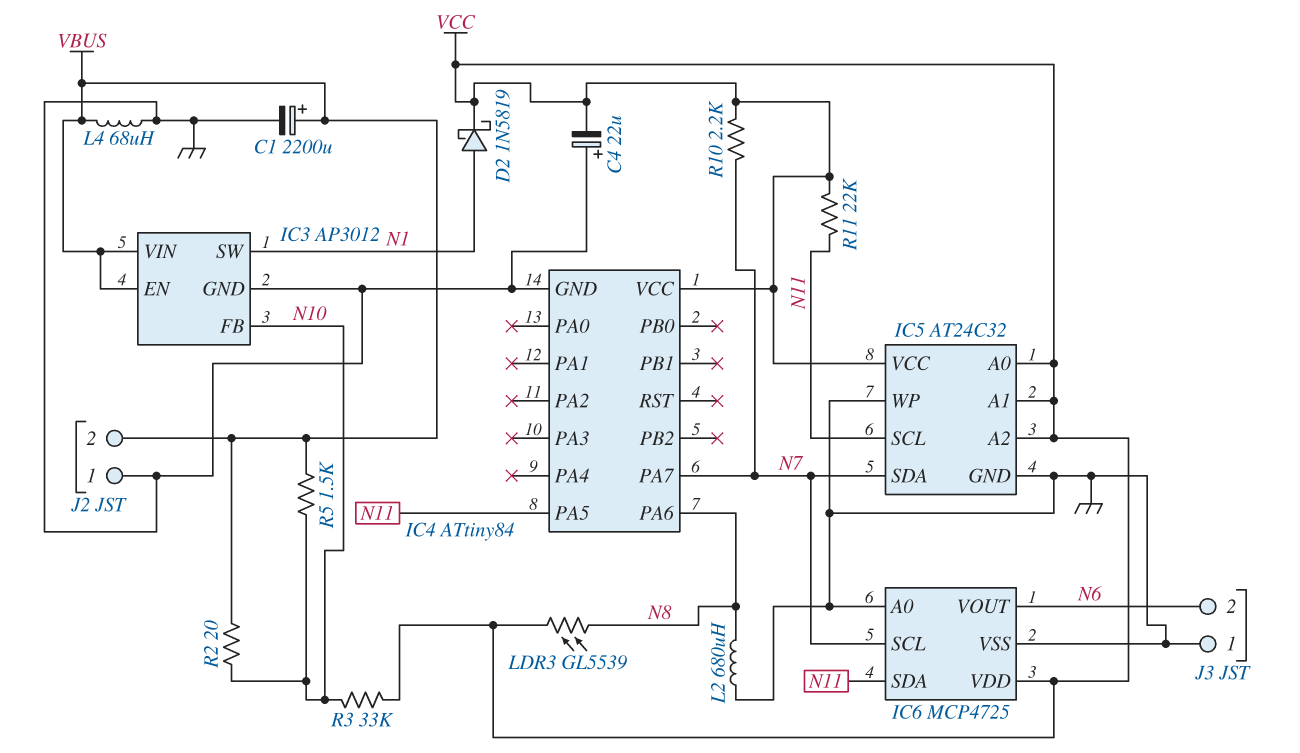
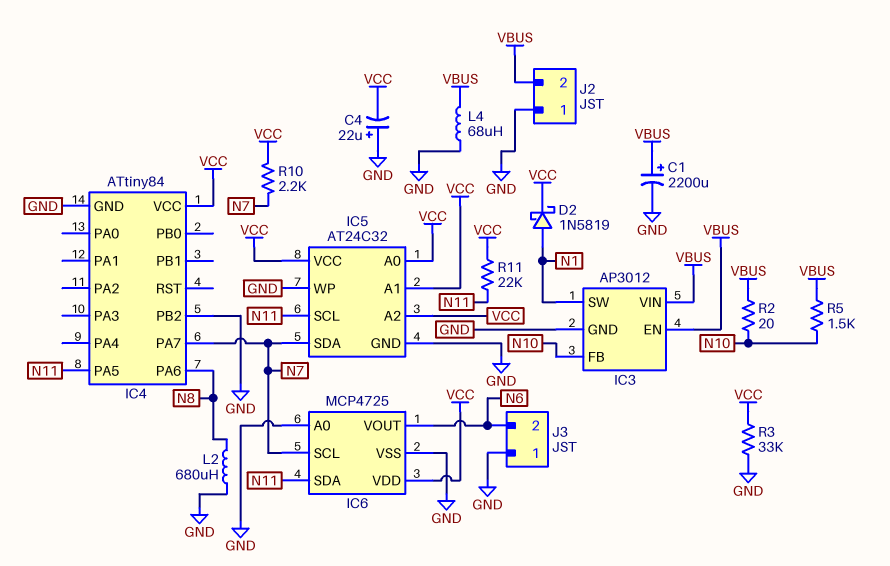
IC4 pin PB2: none -> GND
LDR3: GL5539 (N8, VCC) -> none
R3: 33k (N10, VCC) -> 33k (GND, VCC)

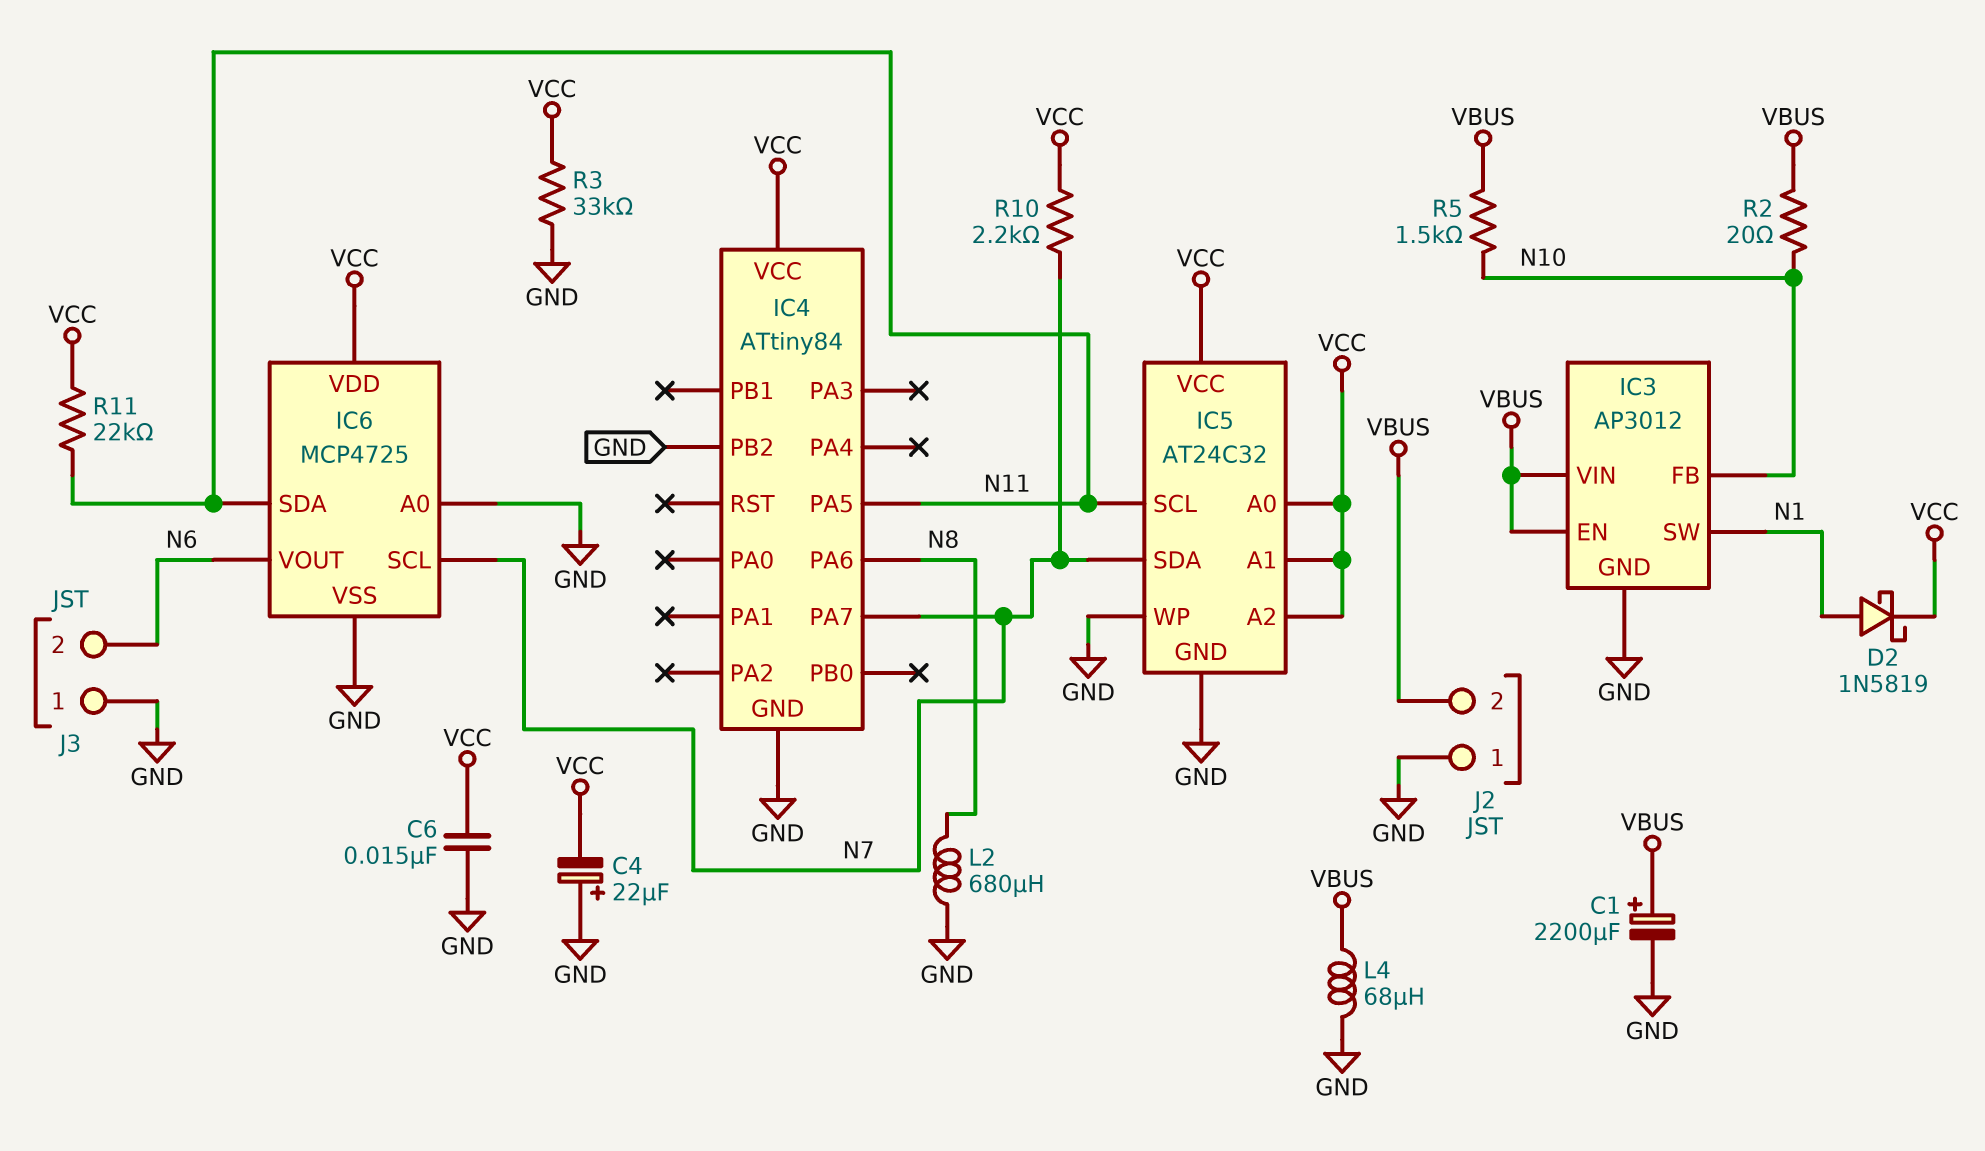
C6: none -> 15nF (GND, VCC)

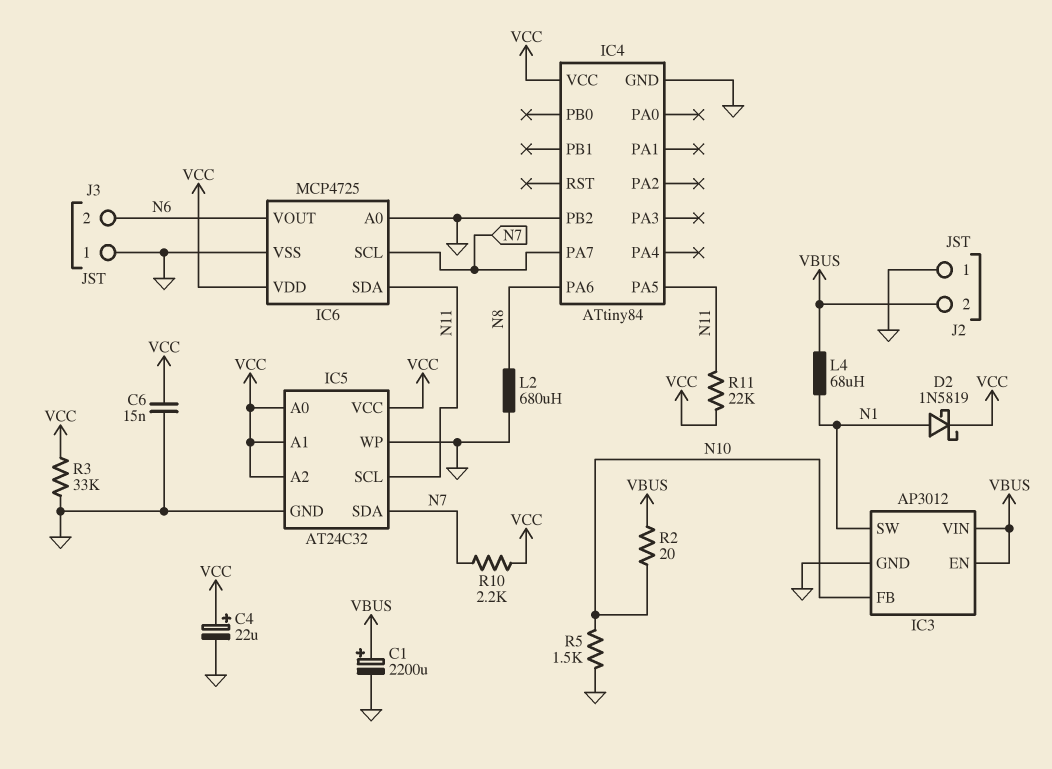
C4: 22uF (plus GND, minus VCC) -> 22uF (plus VCC, minus GND)
L4: 68uH (GND, VBUS) -> 68uH (N1, VBUS)
R5: 1.5k (N10, VBUS) -> 1.5k (GND, N10)

